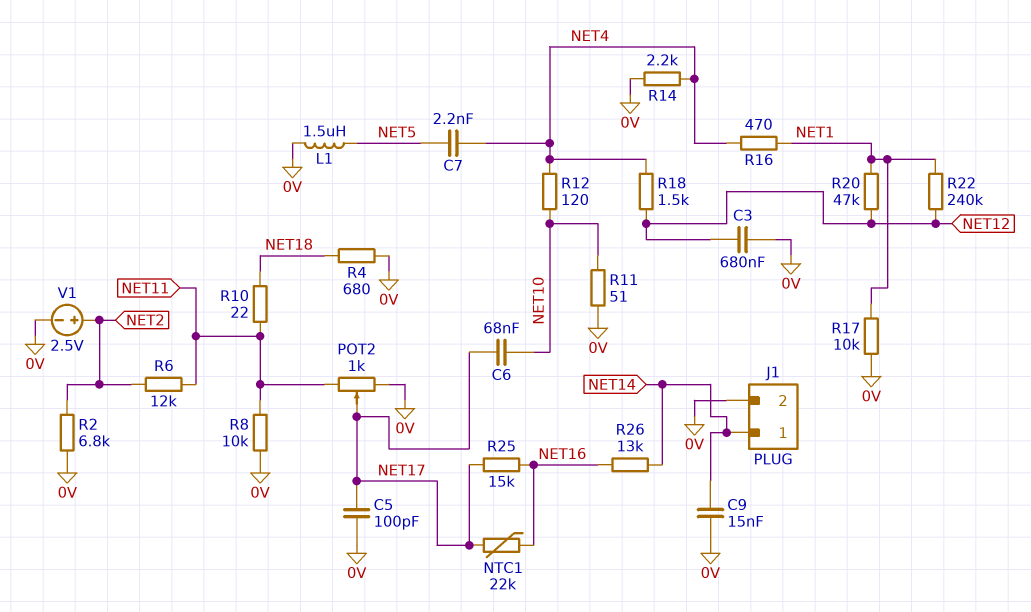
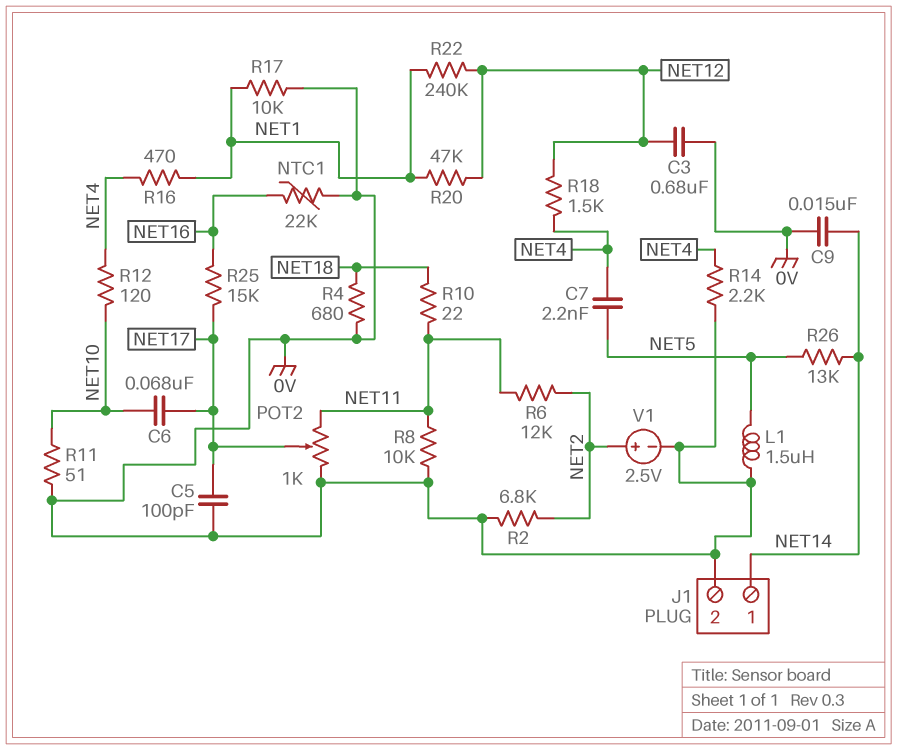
NTC1: 22k (NET16, NET17) -> 22k (0V, NET16)
R26: 13k (NET14, NET16) -> 13k (NET5, NET14)

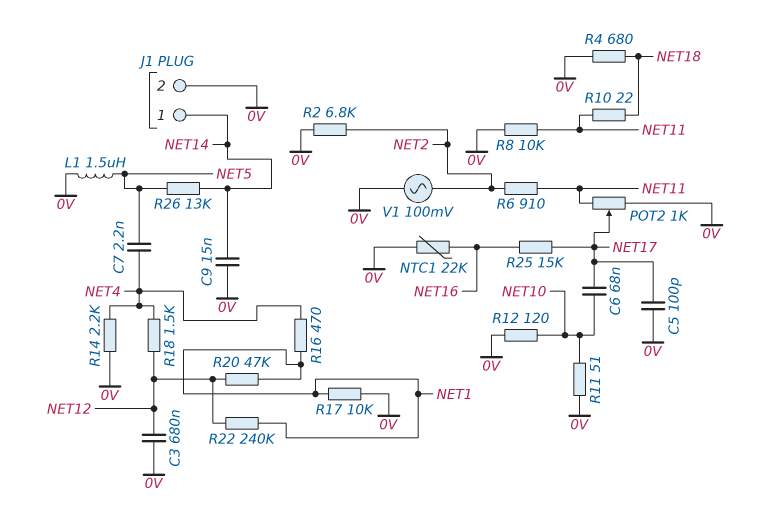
R6: 12k (NET2, NET11) -> 910 (NET2, NET11)
R12: 120 (NET4, NET10) -> 120 (0V, NET10)
V1: 2.5V (plus NET2, minus 0V) -> AC 100mV (0V, NET2)

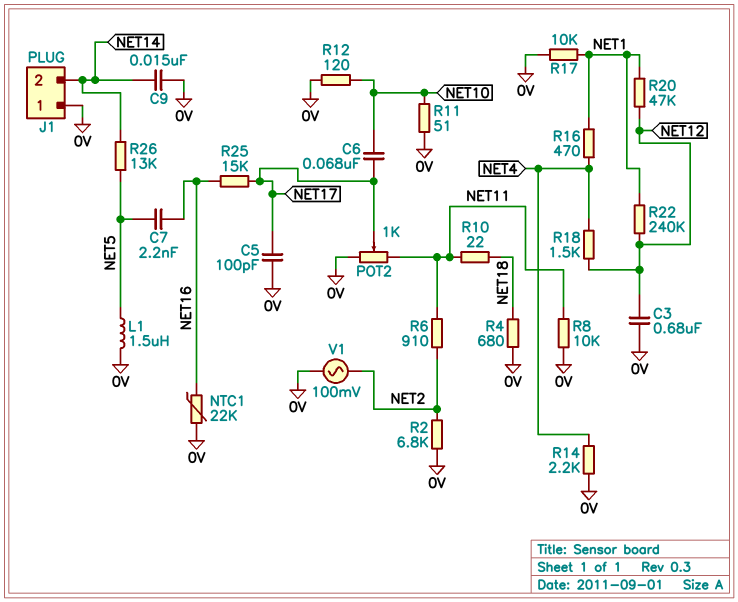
C7: 2.2nF (NET4, NET5) -> 2.2nF (NET5, NET16)
J1 pin 1: NET14 -> 0V
J1 pin 2: 0V -> NET14

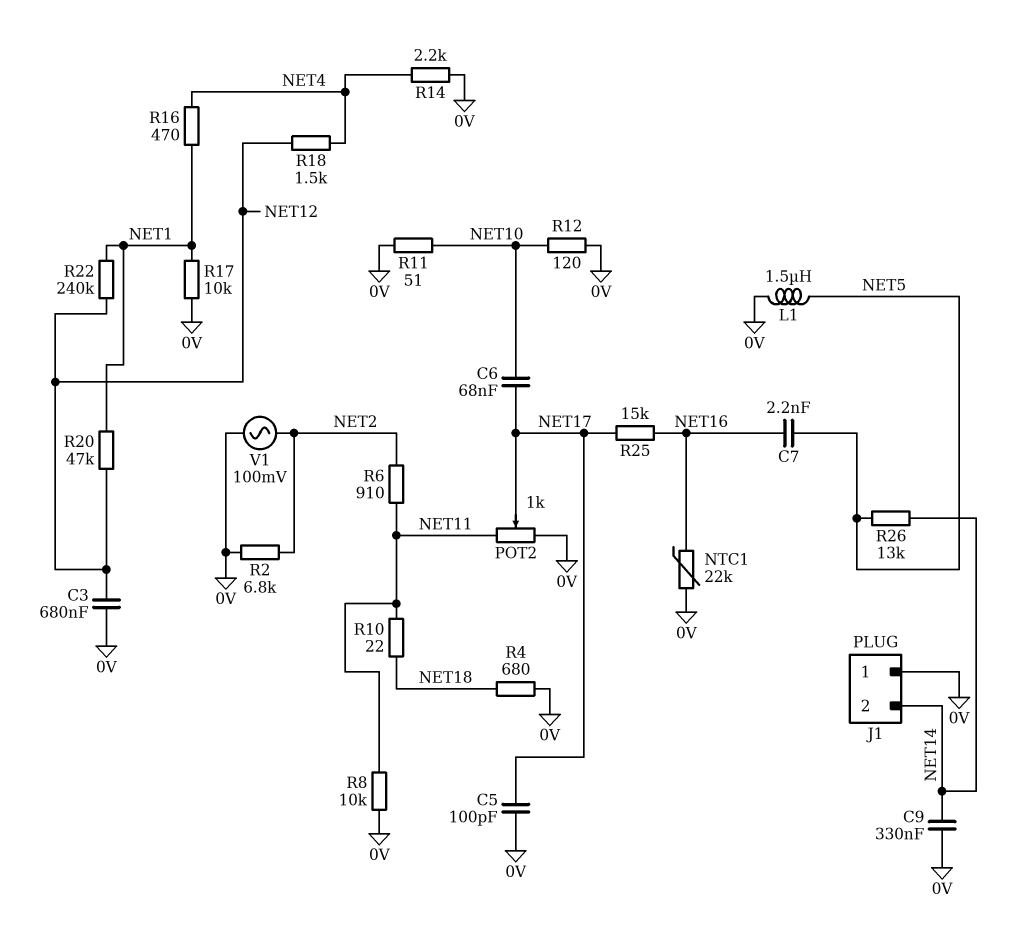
C9: 15nF (0V, NET14) -> 330nF (0V, NET14)

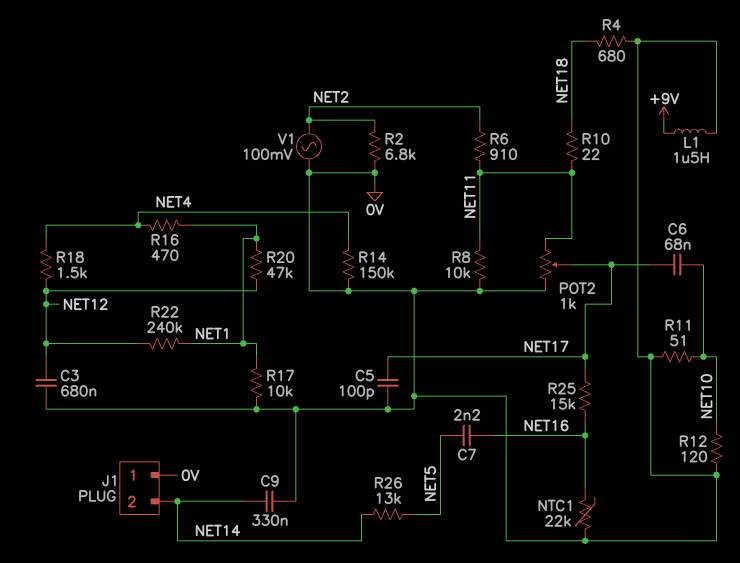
L1: 1.5uH (0V, NET5) -> 1.5uH (+9V, 0V)
R14: 2.2k (0V, NET4) -> 150k (0V, NET4)

